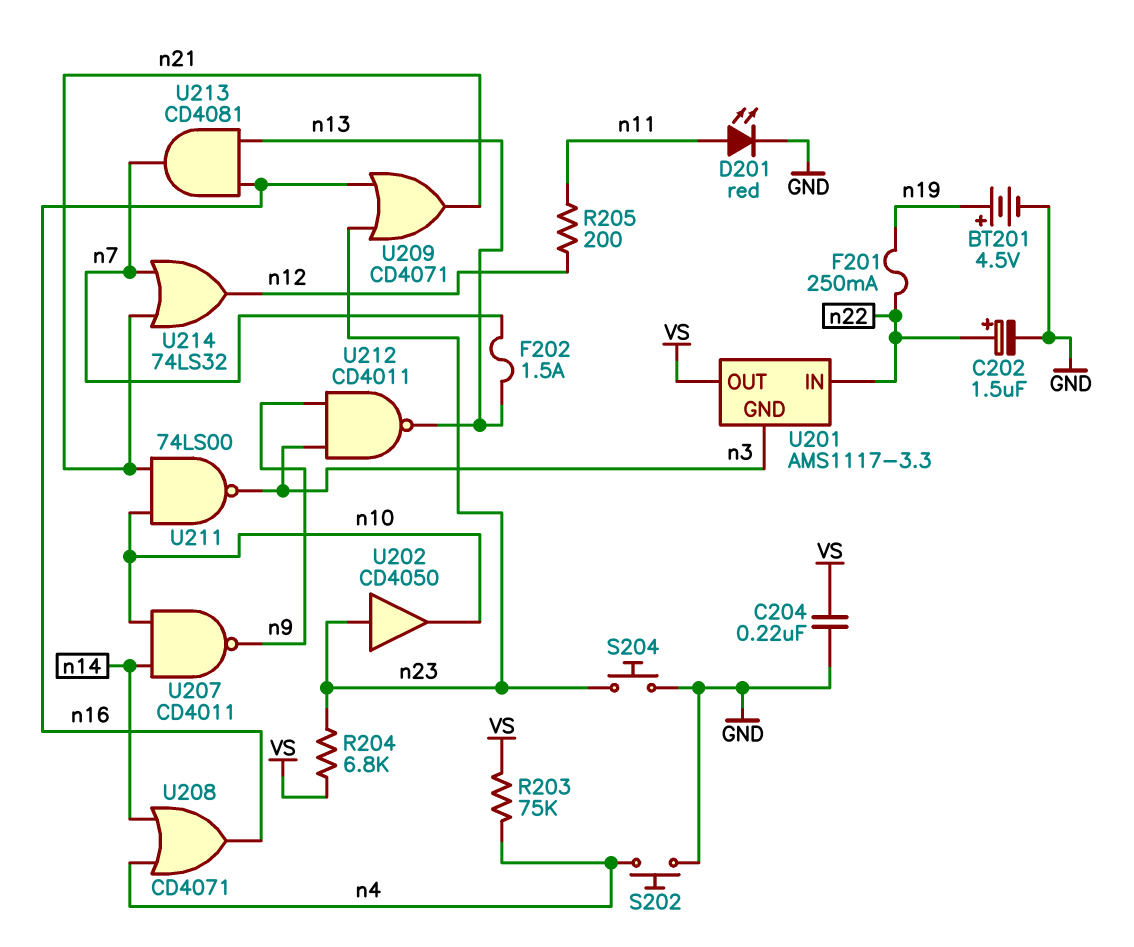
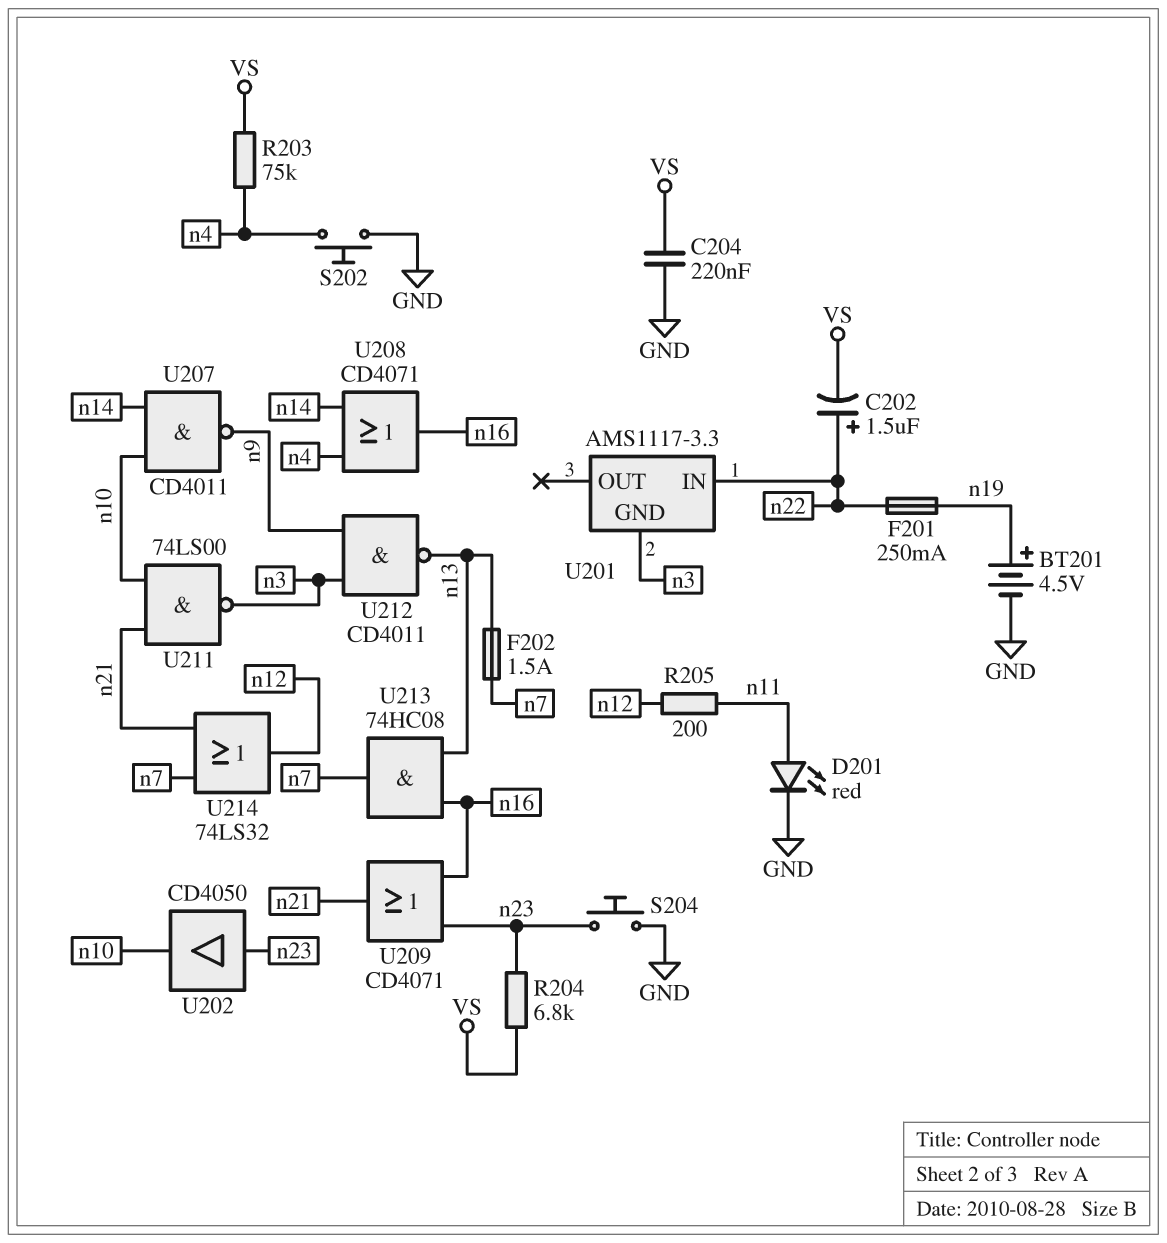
C202: 1.5uF (plus n22, minus GND) -> 1.5uF (plus n22, minus VS)
U201 pin OUT: VS -> none
U213: AND CD4081 (in n13, in n16, out n7) -> AND 74HC08 (in n13, in n16, out n7)

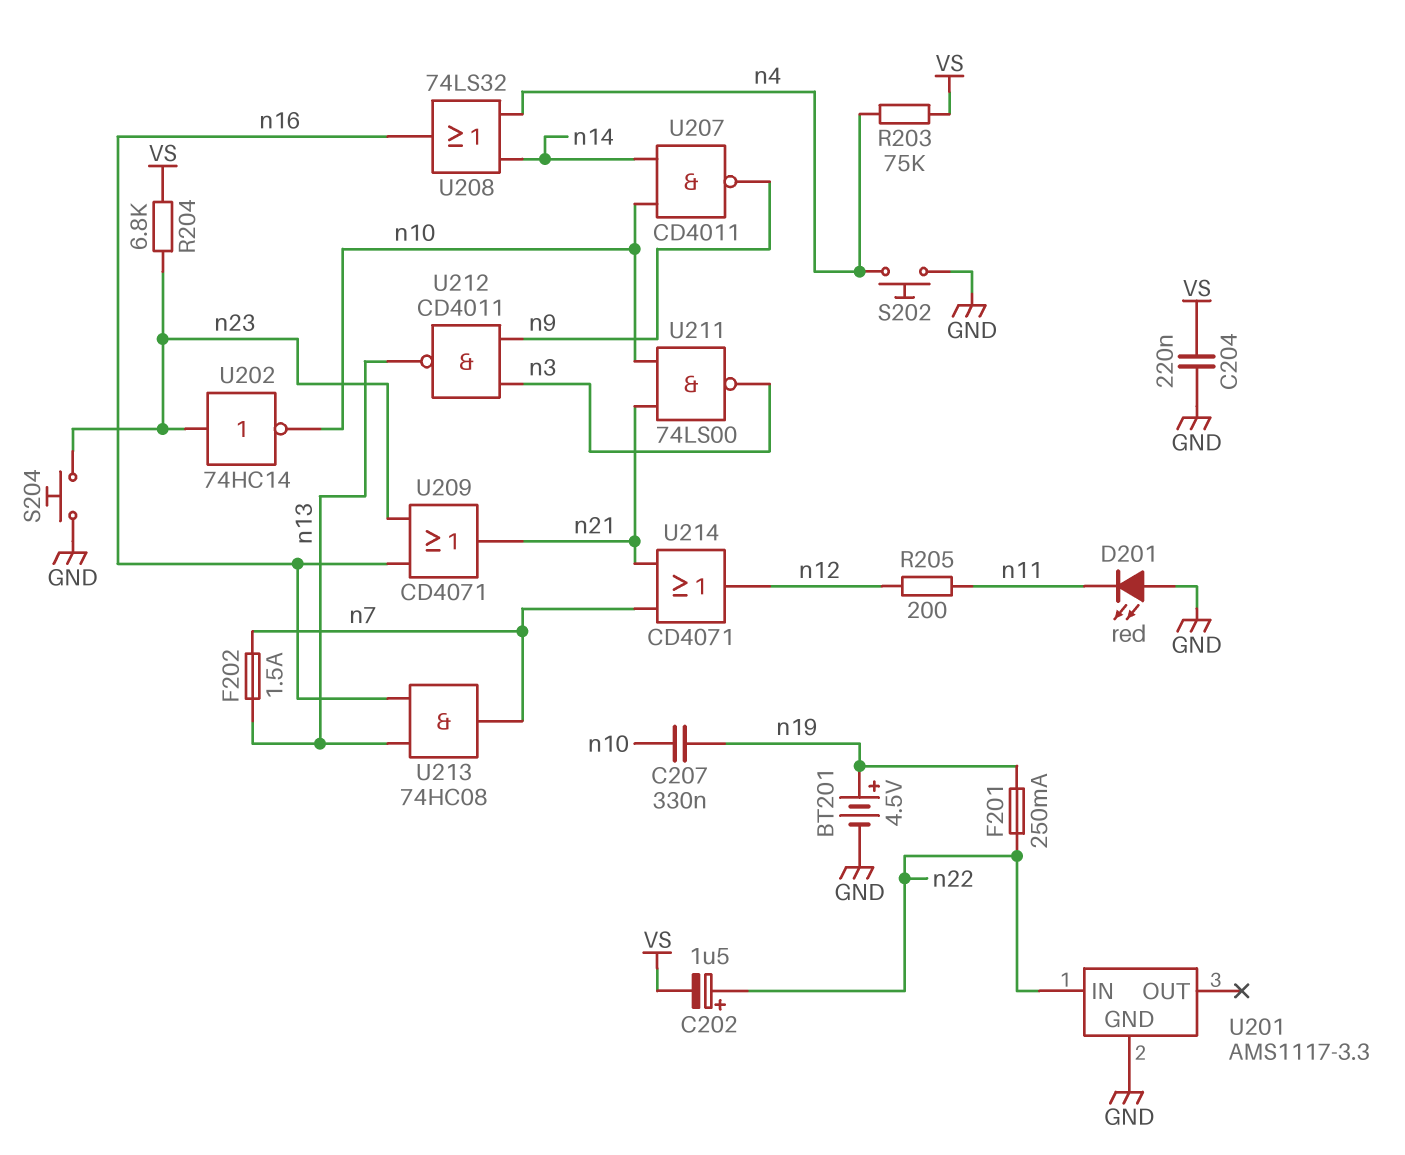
C207: none -> 330nF (n10, n19)
D201: LED red (A n11, K GND) -> LED red (A GND, K n11)
U201 pin GND: n3 -> GND
U202: buffer CD4050 (in n23, out n10) -> NOT 74HC14 (in n23, out n10)
U208: OR CD4071 (in n4, in n14, out n16) -> OR 74LS32 (in n4, in n14, out n16)
U214: OR 74LS32 (in n7, in n21, out n12) -> OR CD4071 (in n7, in n21, out n12)

